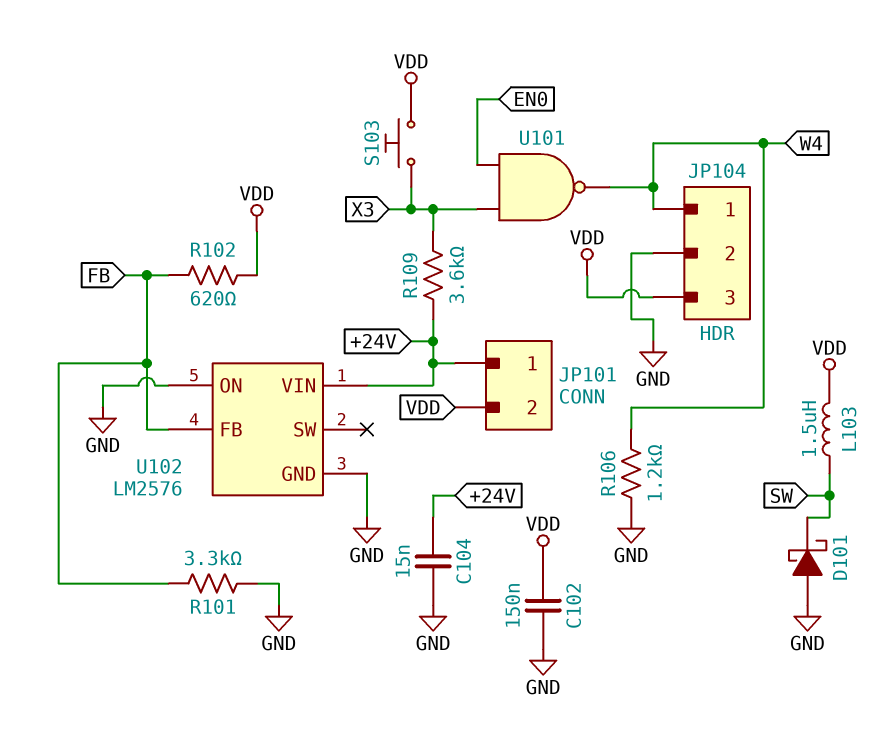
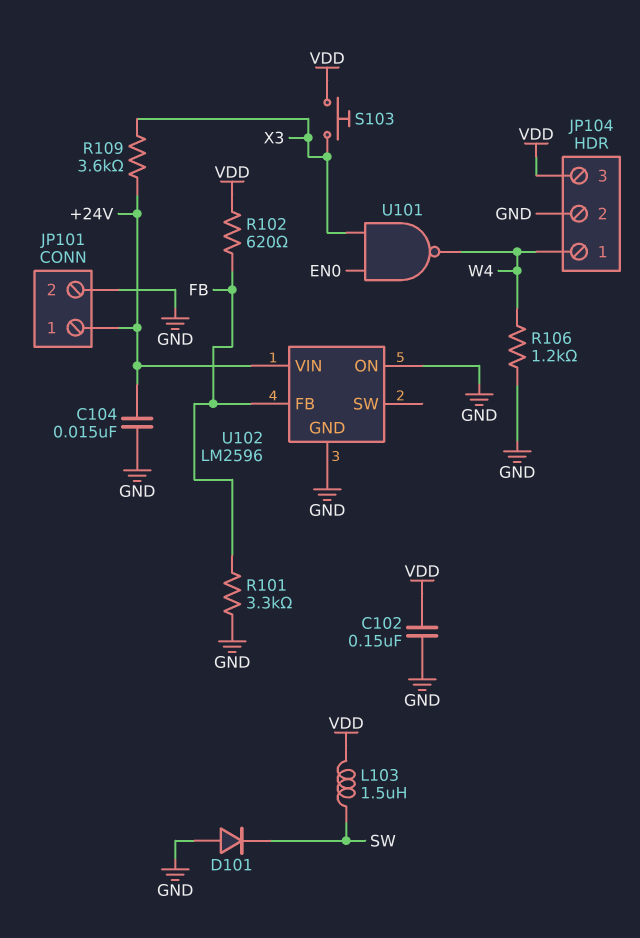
D101: schottky (A GND, K SW) -> diode (A GND, K SW)
JP101 pin 2: VDD -> GND
U102: LM2576 -> LM2596

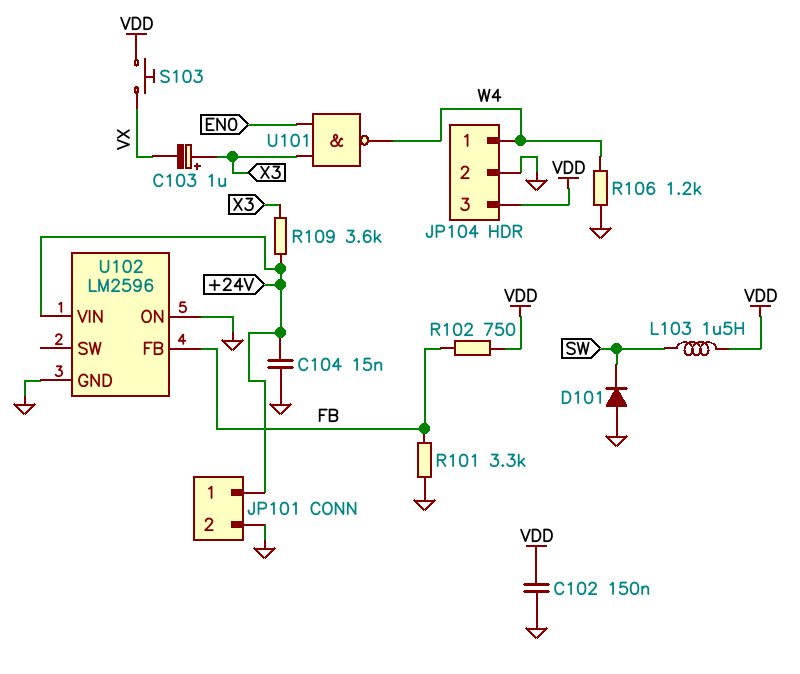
C103: none -> 1uF (plus X3, minus VX)
R102: 620 (FB, VDD) -> 750 (FB, VDD)
S103: button (VDD, X3) -> button (VDD, VX)

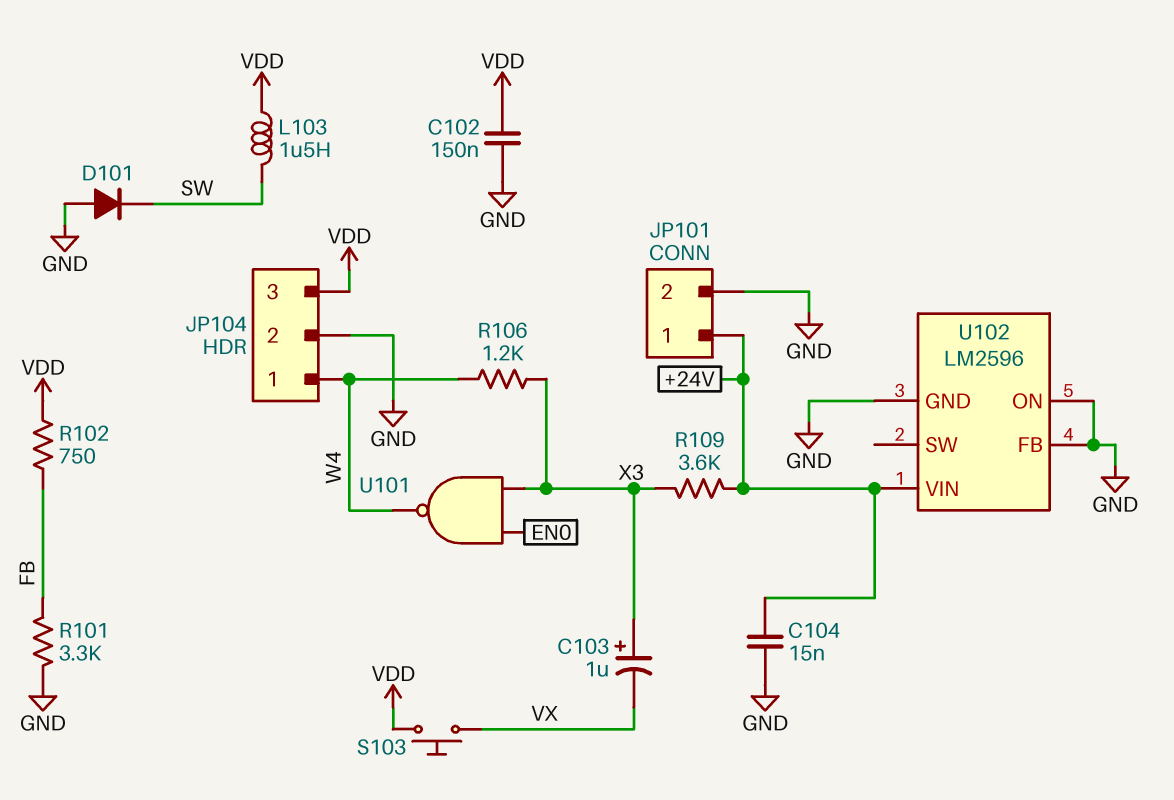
R106: 1.2k (GND, W4) -> 1.2k (W4, X3)
U102 pin FB: FB -> GND

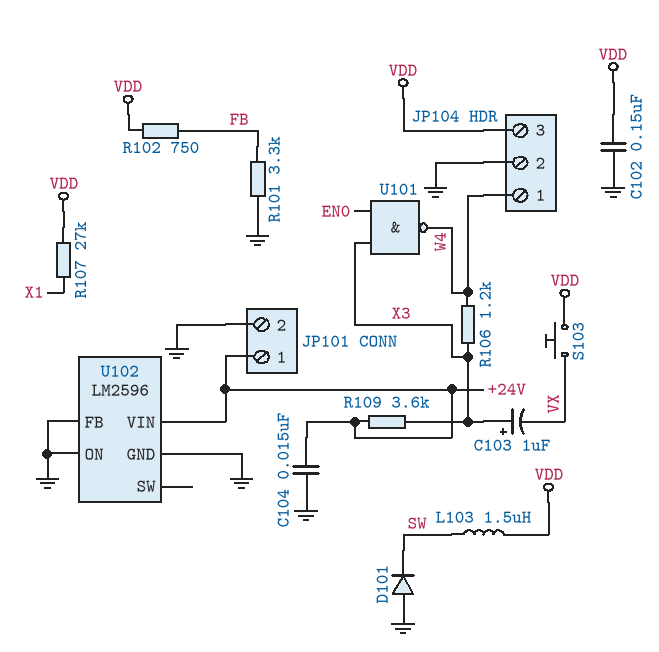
R107: none -> 27k (VDD, X1)

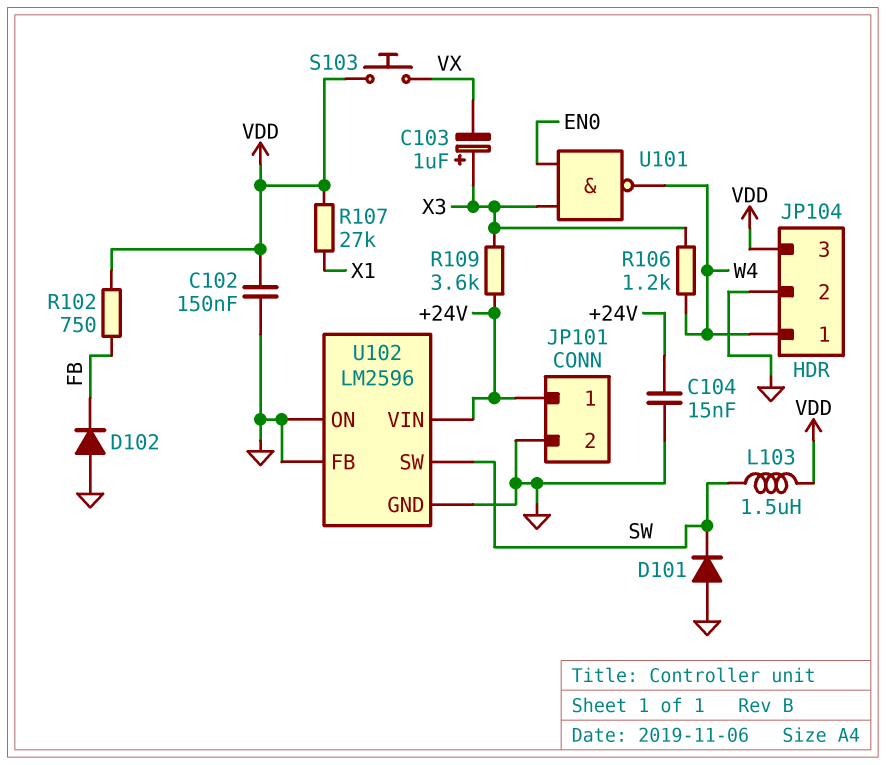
D102: none -> diode (A GND, K FB)
R101: 3.3k (FB, GND) -> none
U102 pin SW: none -> SW

